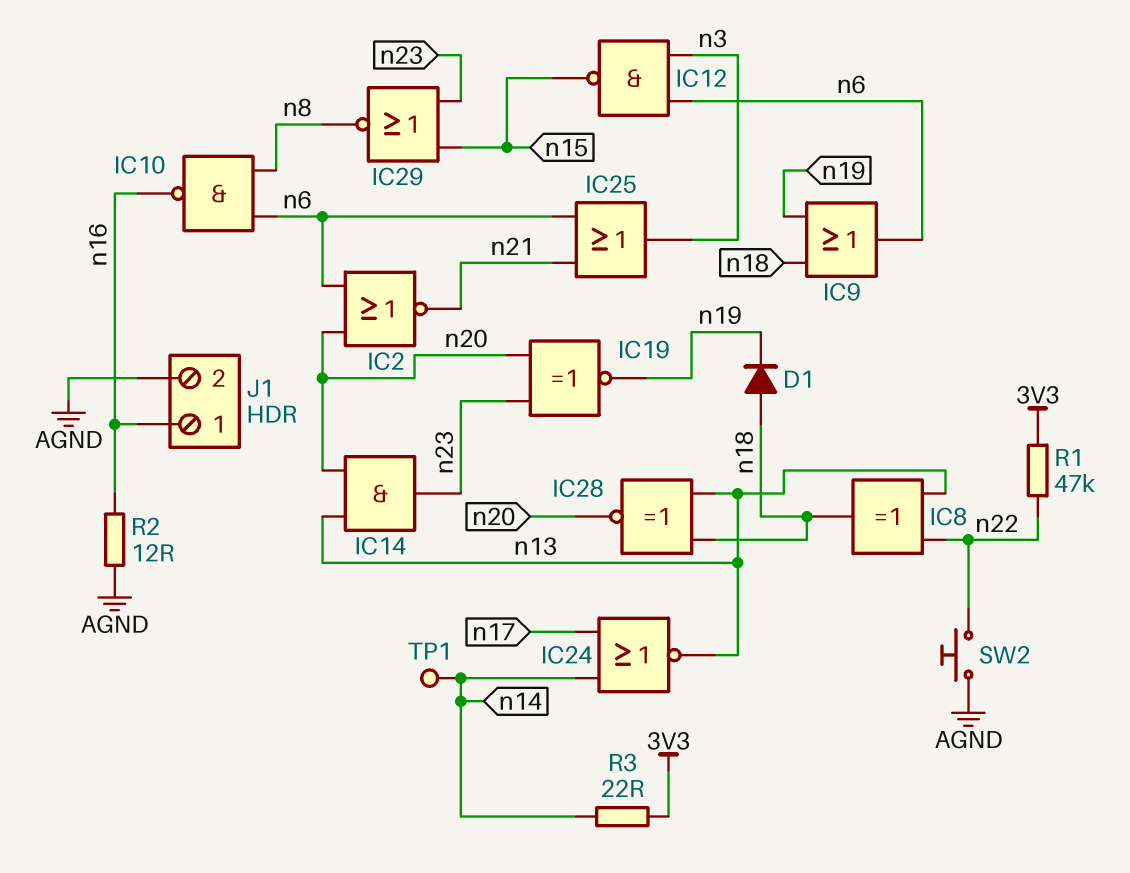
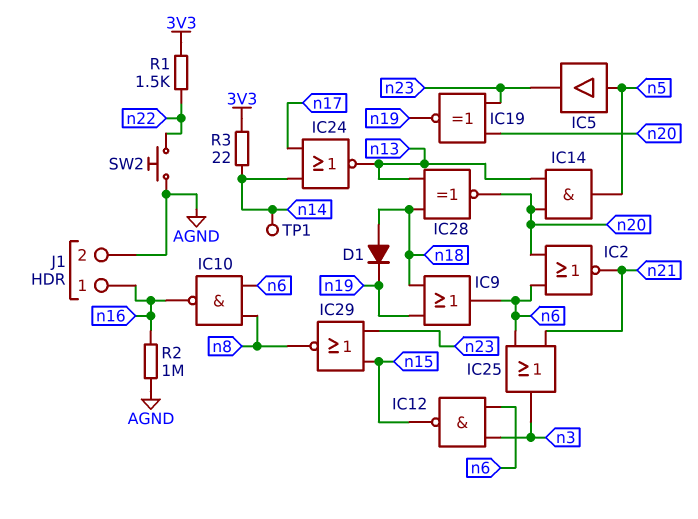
IC5: none -> buffer (in n5, out n23)
IC8: XOR (in n13, in n22, out n18) -> none
IC14: AND (in n13, in n20, out n23) -> AND (in n13, in n20, out n5)
R1: 47k (3V3, n22) -> 1.5k (3V3, n22)
R2: 12 (AGND, n16) -> 1M (AGND, n16)

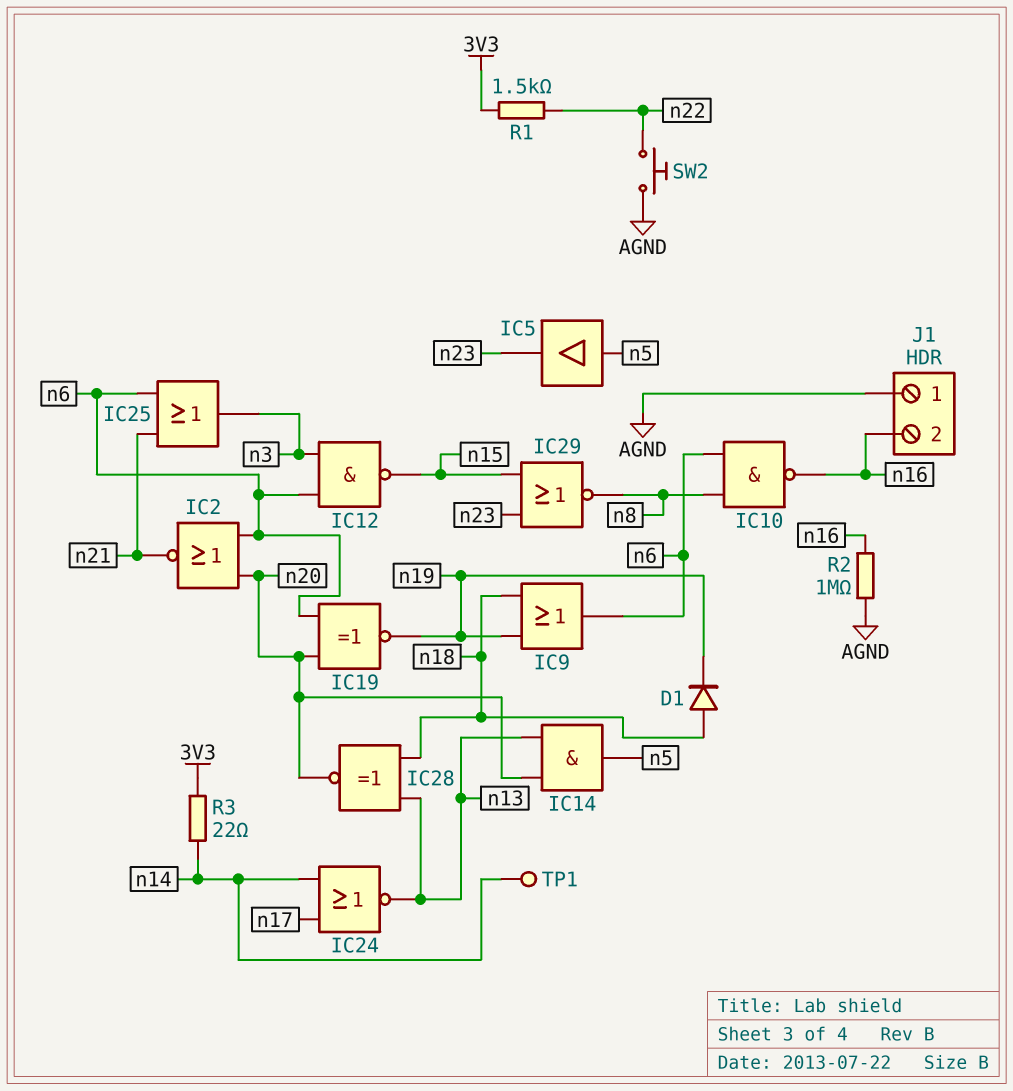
IC19: XNOR (in n20, in n23, out n19) -> XNOR (in n6, in n20, out n19)
J1 pin 1: n16 -> AGND
J1 pin 2: AGND -> n16

